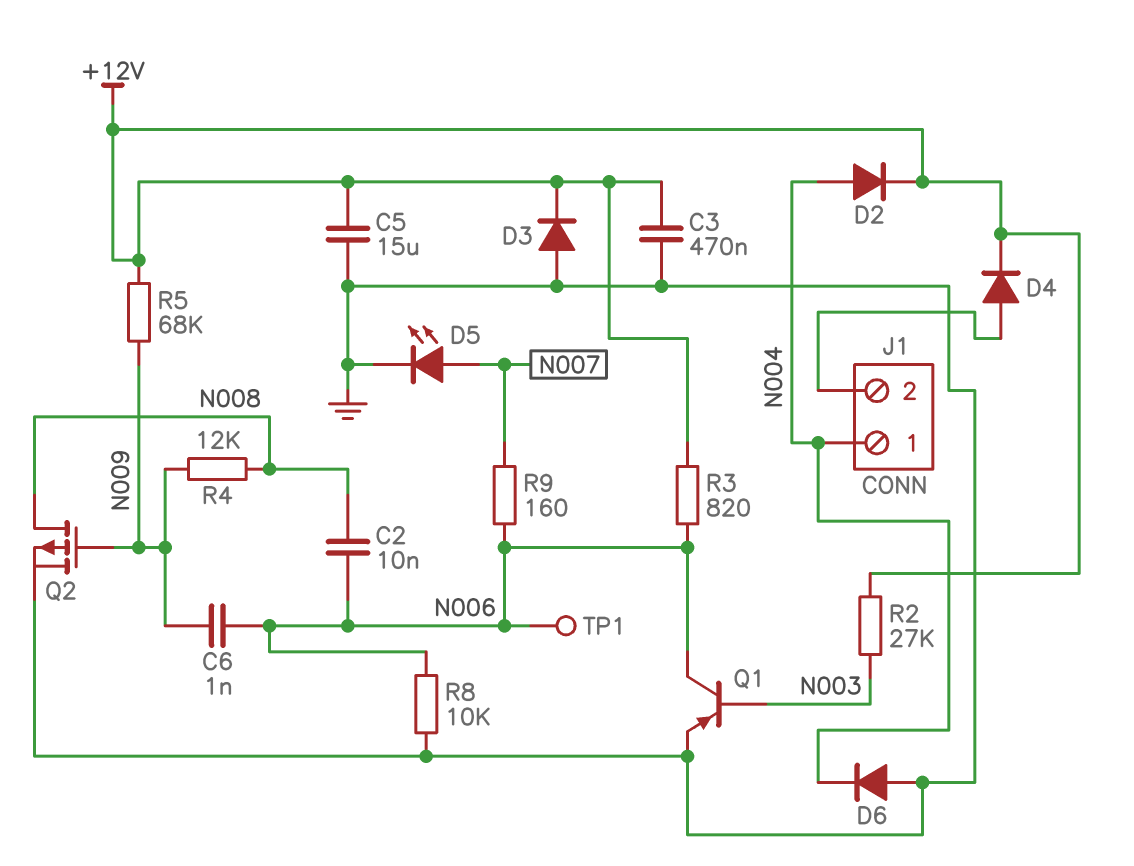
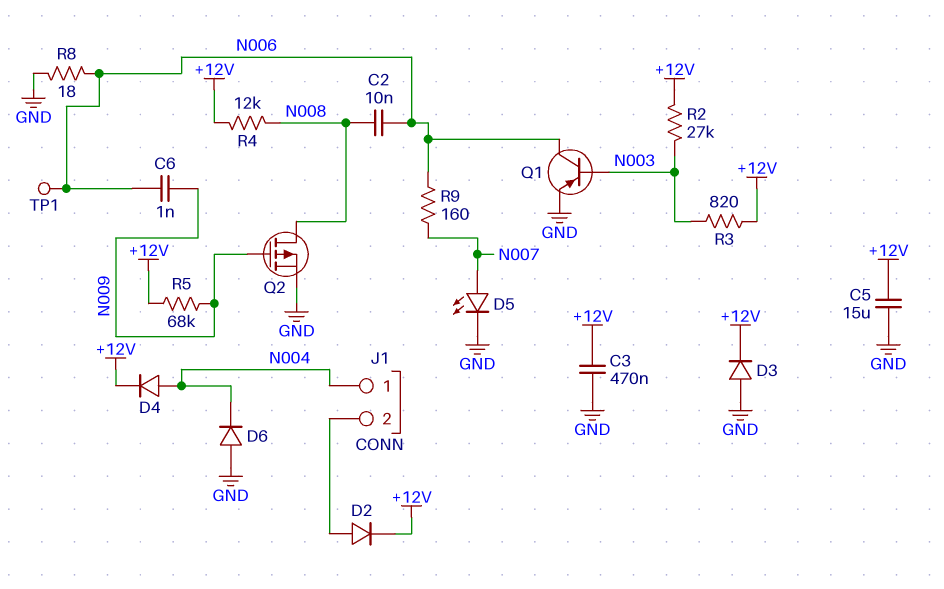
D2: diode (A N004, K +12V) -> diode (A J1/2, K +12V)
D4: diode (A J1/2, K +12V) -> diode (A N004, K +12V)
R3: 820 (+12V, N006) -> 820 (+12V, N003)
R4: 12k (N008, N009) -> 12k (+12V, N008)
R8: 10k (GND, N006) -> 18 (GND, N006)

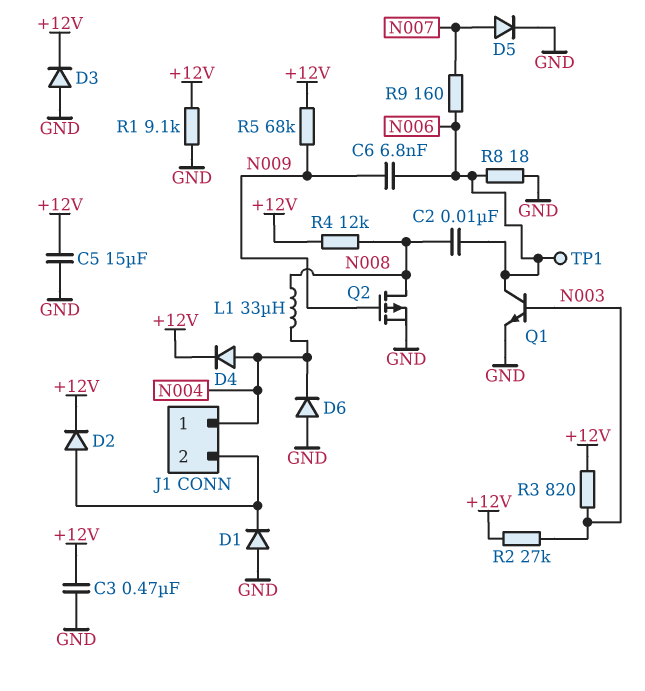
C6: 1nF (N006, N009) -> 6.8nF (N006, N009)
D1: none -> diode (A GND, K J1/2)
D5: LED (A N007, K GND) -> diode (A N007, K GND)
L1: none -> 33uH (N004, N008)
Q1: PNP (B N003, C N006, E GND) -> NPN (B N003, C N006, E GND)
R1: none -> 9.1k (+12V, GND)

